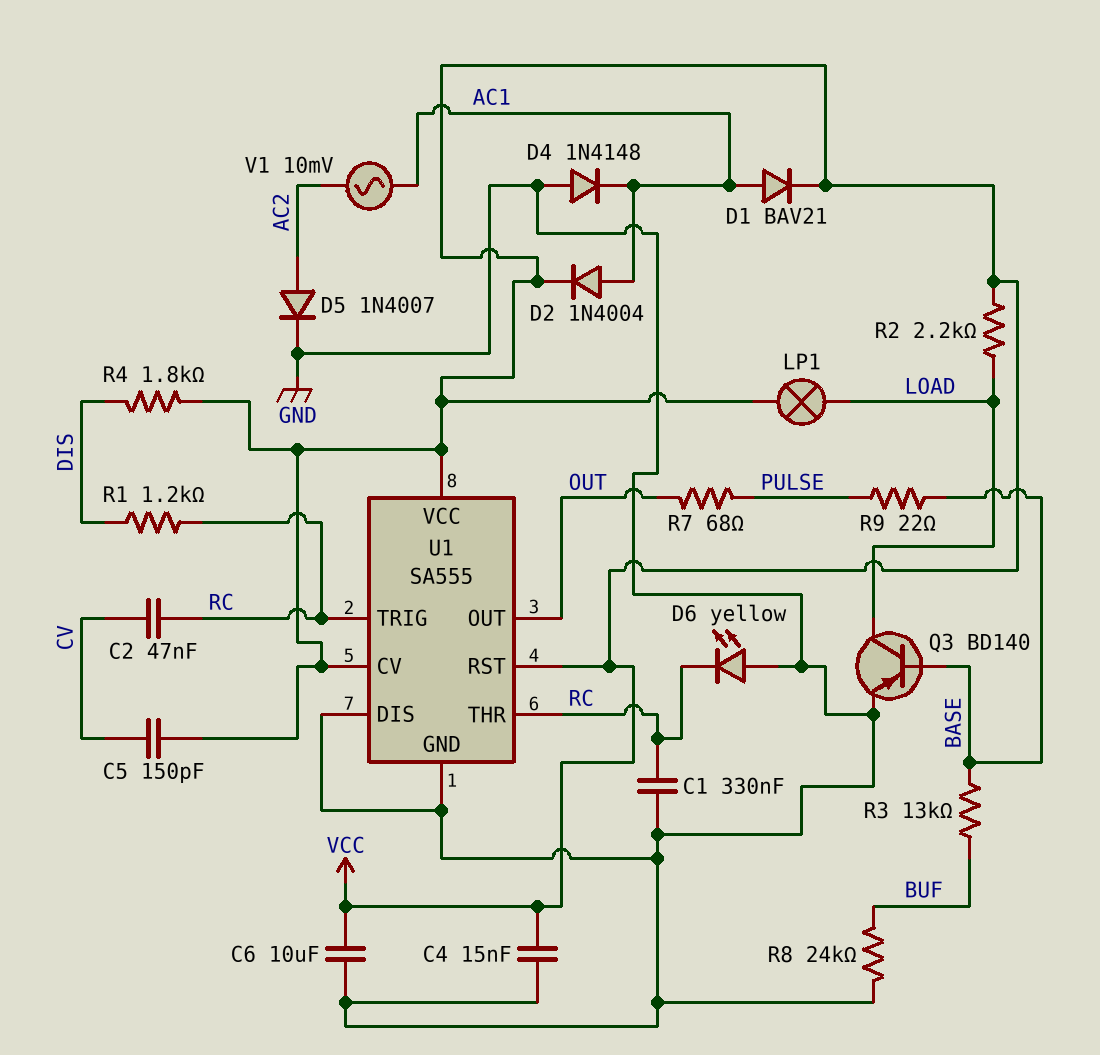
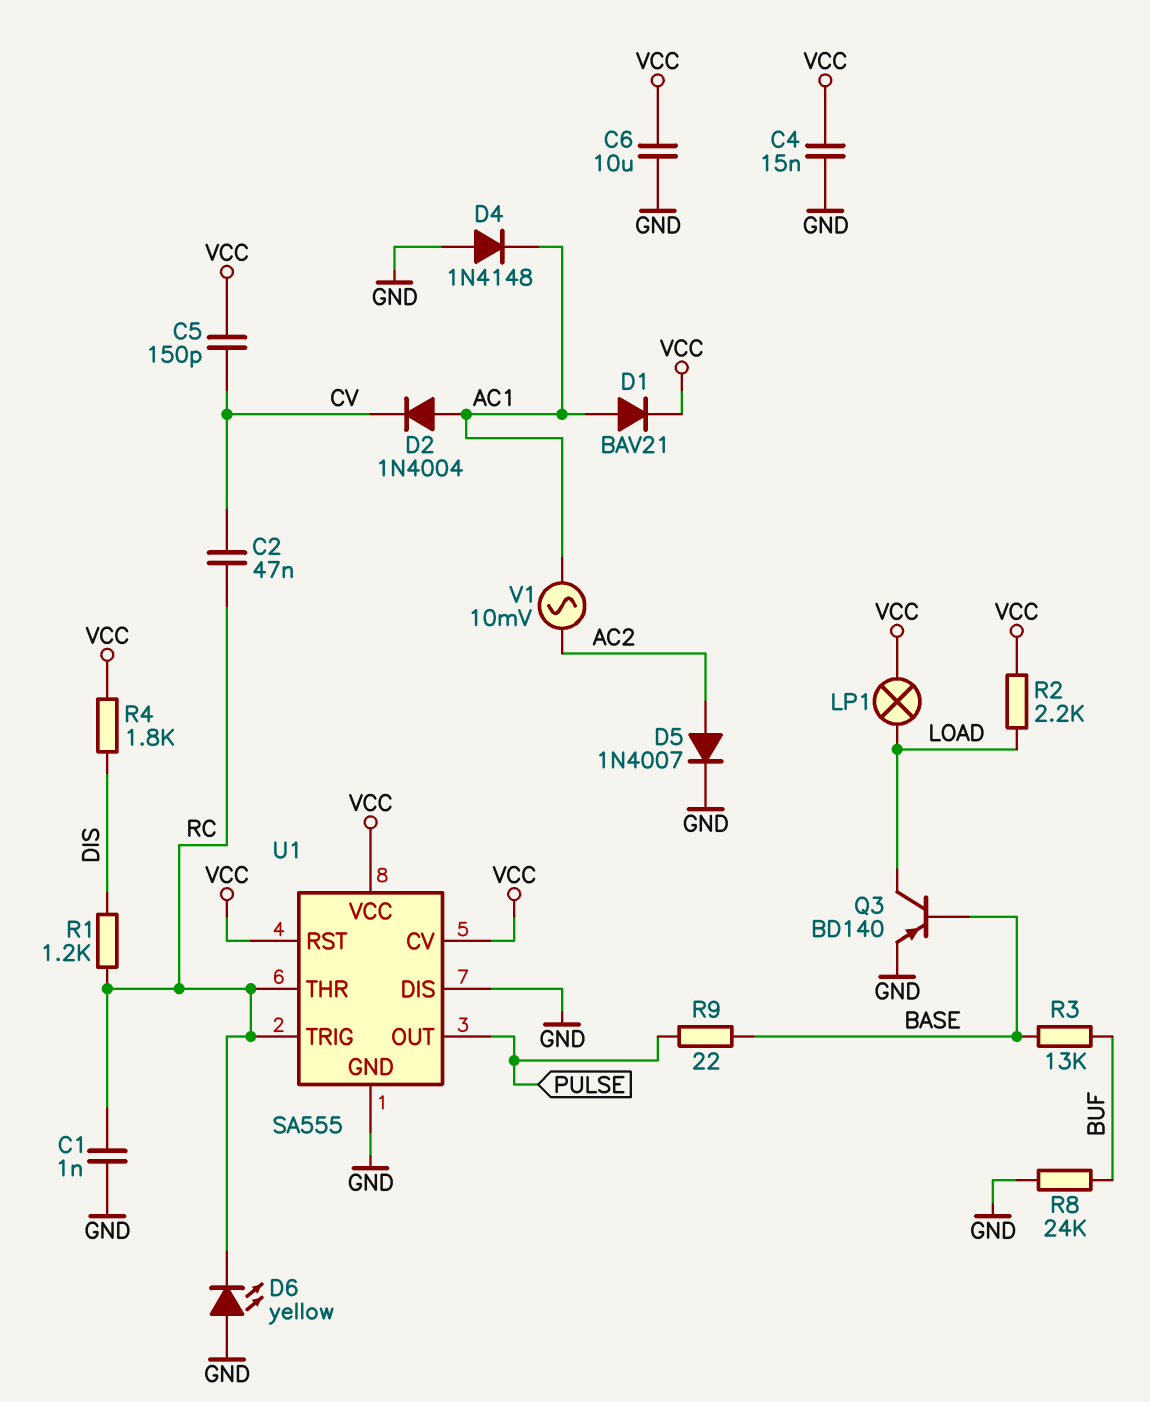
C1: 330nF (GND, RC) -> 1nF (GND, RC)
D2: diode 1N4004 (A AC1, K VCC) -> diode 1N4004 (A AC1, K CV)
R7: 68 (OUT, PULSE) -> none
U1 pin OUT: OUT -> PULSE

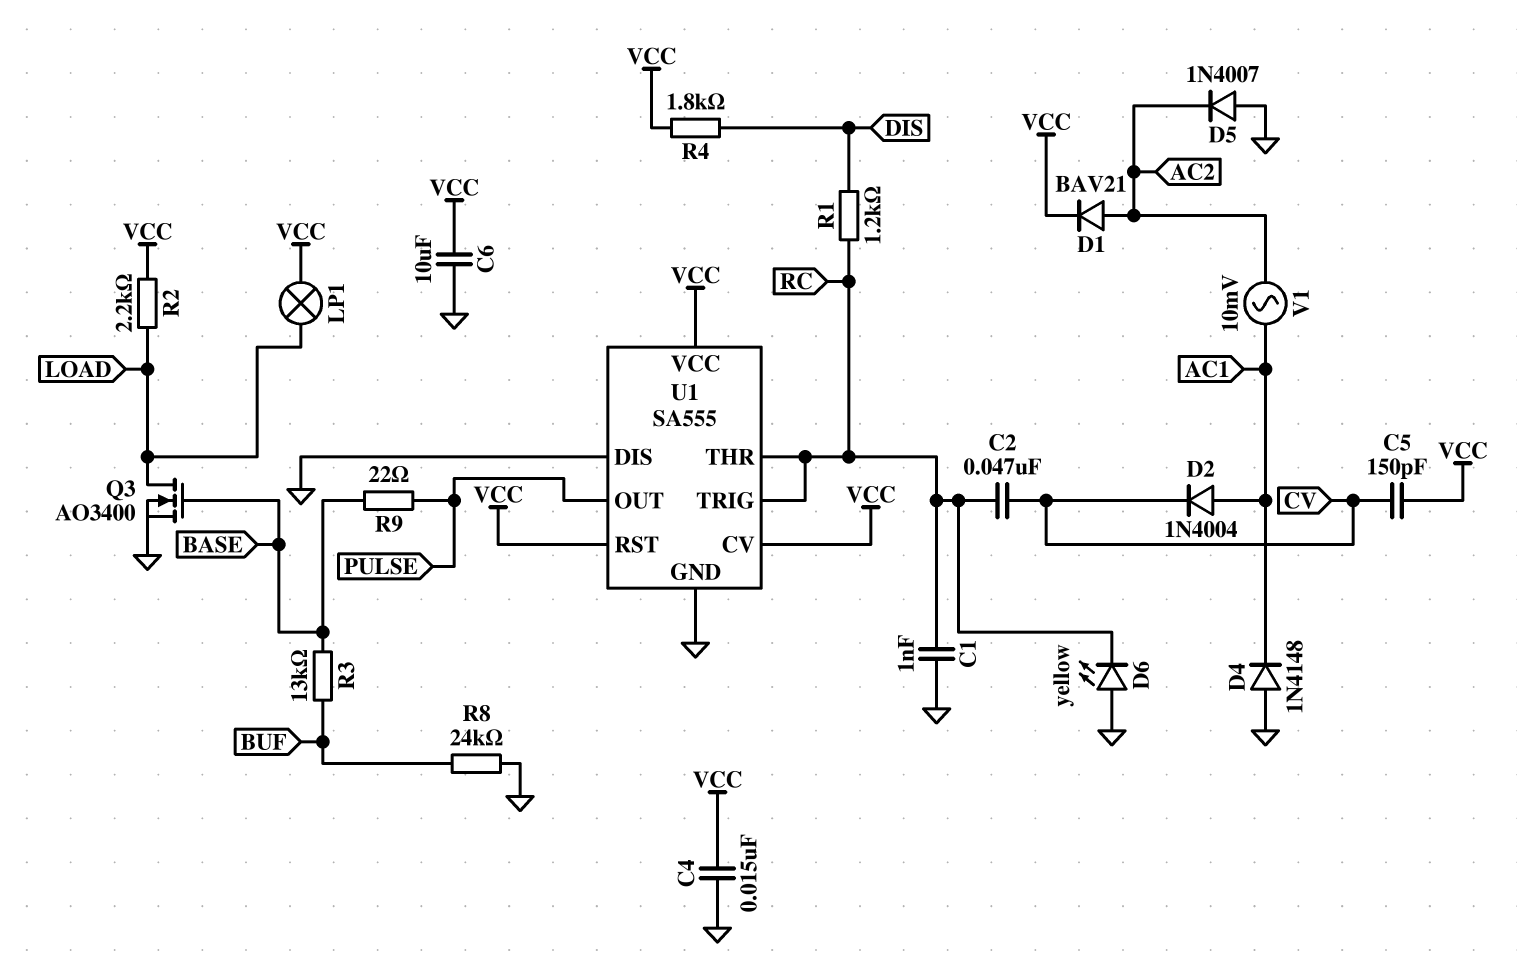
D1: diode BAV21 (A AC1, K VCC) -> diode BAV21 (A AC2, K VCC)
D5: diode 1N4007 (A AC2, K GND) -> diode 1N4007 (A GND, K AC2)
Q3: PNP BD140 (B BASE, C LOAD, E GND) -> NMOS AO3400 (G BASE, D LOAD, S GND)

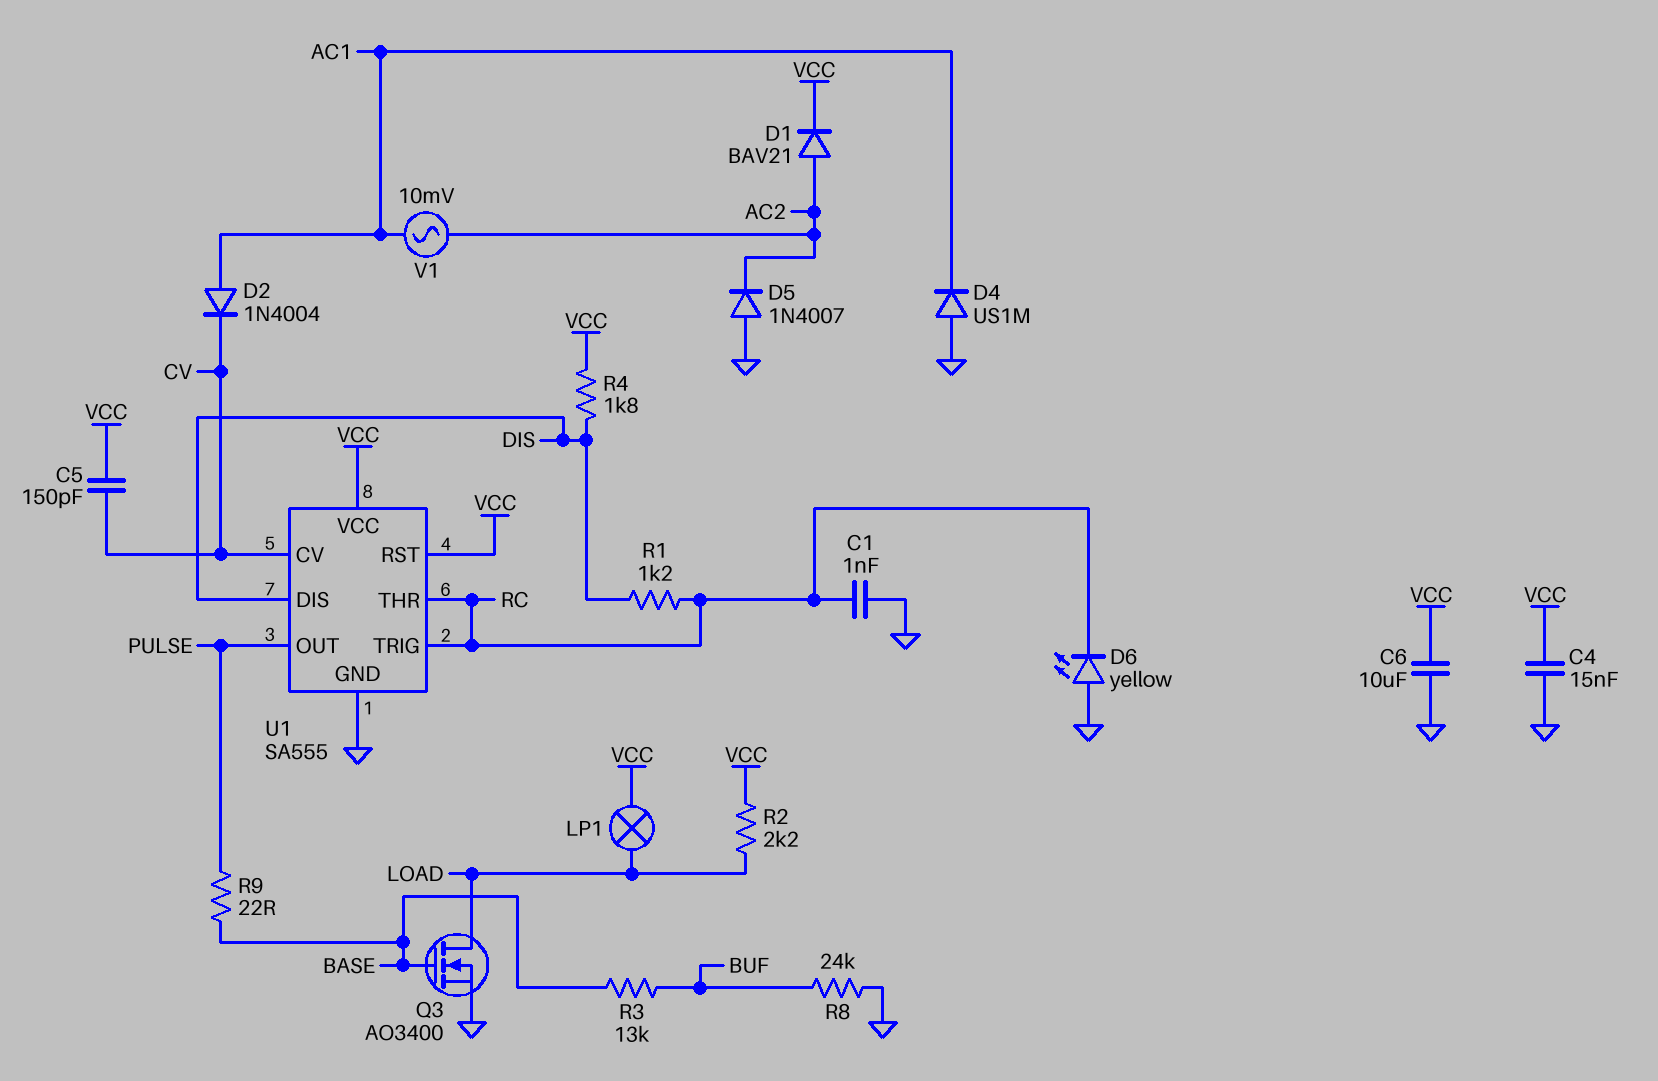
C2: 47nF (CV, RC) -> none
D4: diode 1N4148 (A GND, K AC1) -> diode US1M (A GND, K AC1)
U1 pin CV: VCC -> CV
U1 pin DIS: GND -> DIS

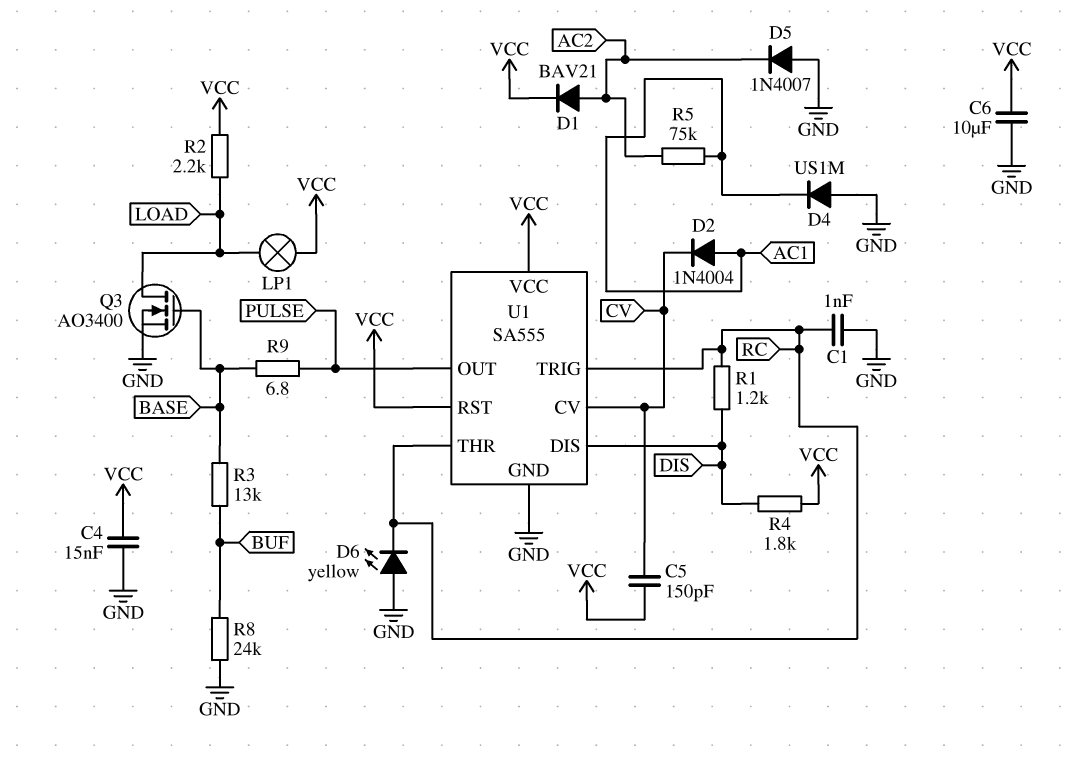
R5: none -> 75k (AC1, AC2)
R9: 22 (BASE, PULSE) -> 6.8 (BASE, PULSE)
V1: AC 10mV (AC1, AC2) -> none

